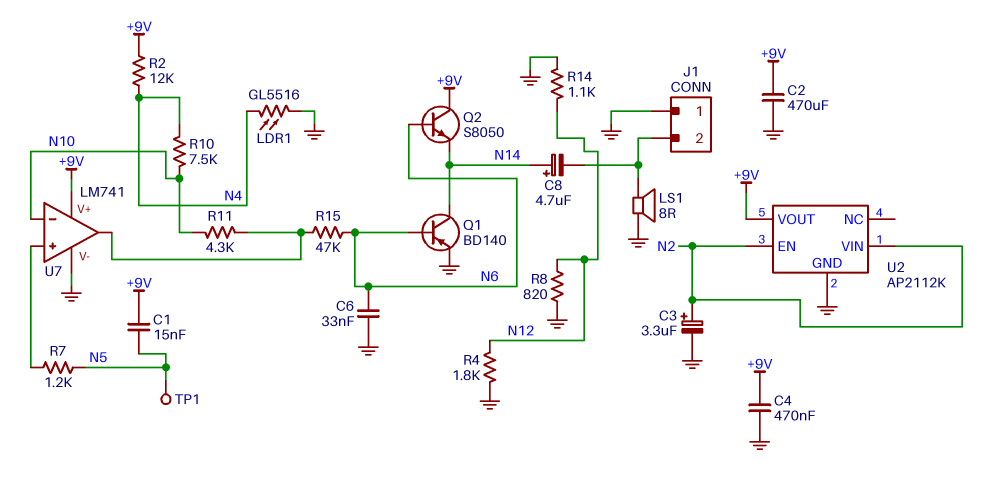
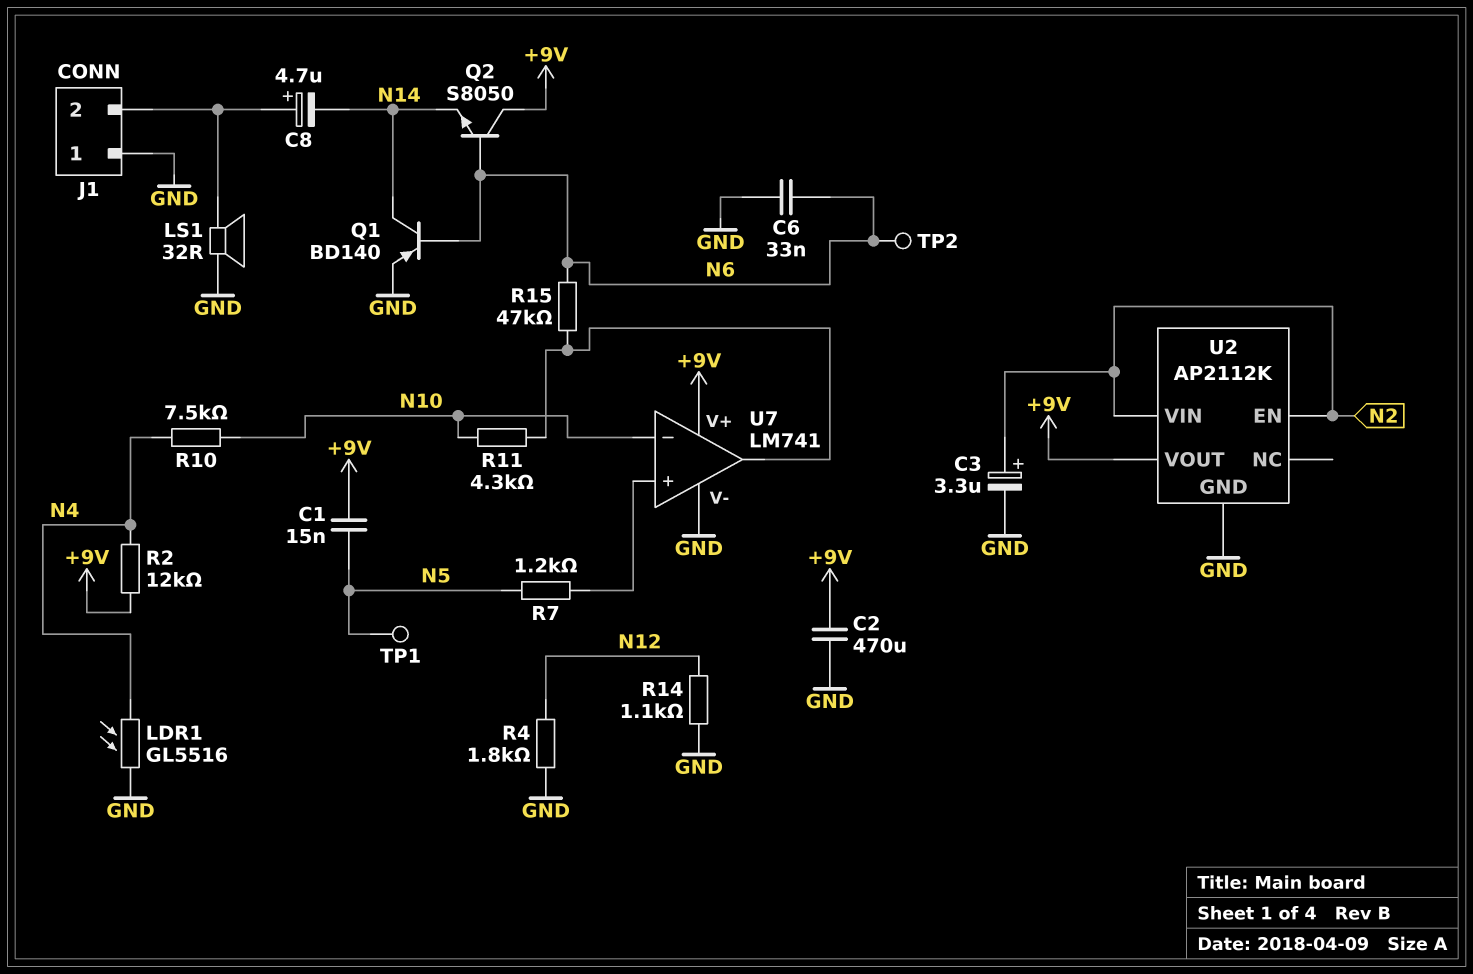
C4: 470nF (+9V, GND) -> none
C8: 4.7uF (plus N14, minus J1/2) -> 4.7uF (plus J1/2, minus N14)
LS1: speaker 8R (GND, J1/2) -> speaker 32R (GND, J1/2)
R8: 820 (GND, N12) -> none
TP2: none -> test point (N6)

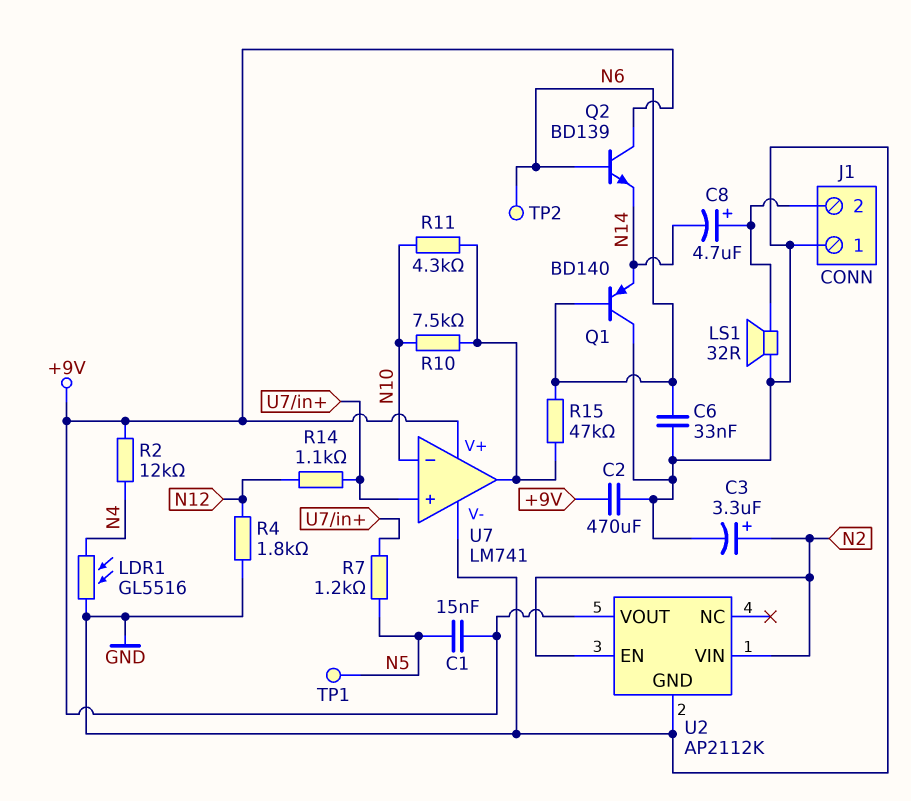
Q1: PNP BD140 (B N6, C N14, E GND) -> PNP BD140 (B N6, C GND, E N14)
Q2: NPN S8050 (B N6, C +9V, E N14) -> NPN BD139 (B N6, C +9V, E N14)
R10: 7.5k (N4, N10) -> 7.5k (N10, U7/out)
R14: 1.1k (GND, N12) -> 1.1k (N12, U7/in+)

